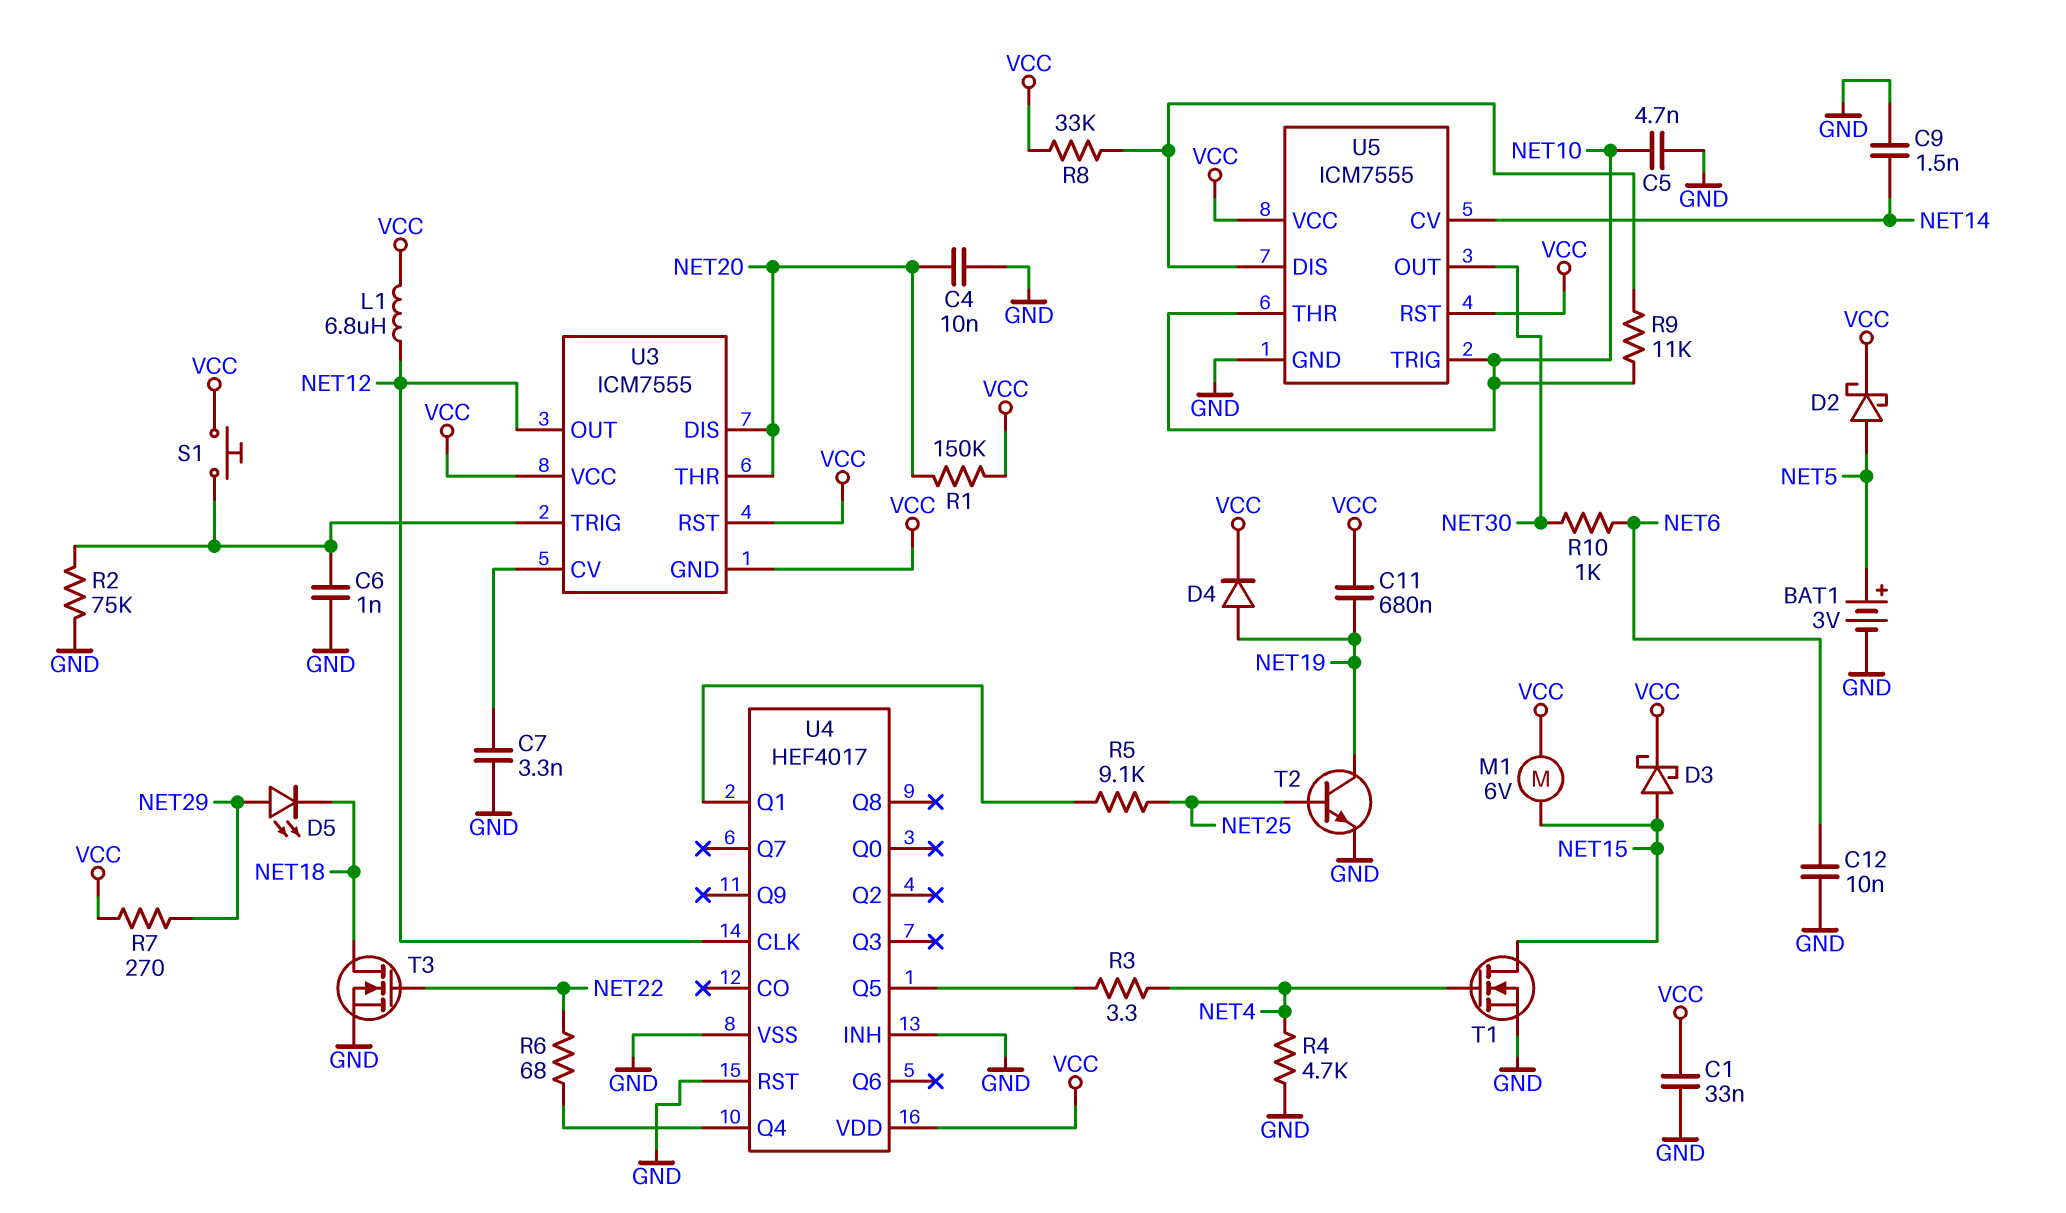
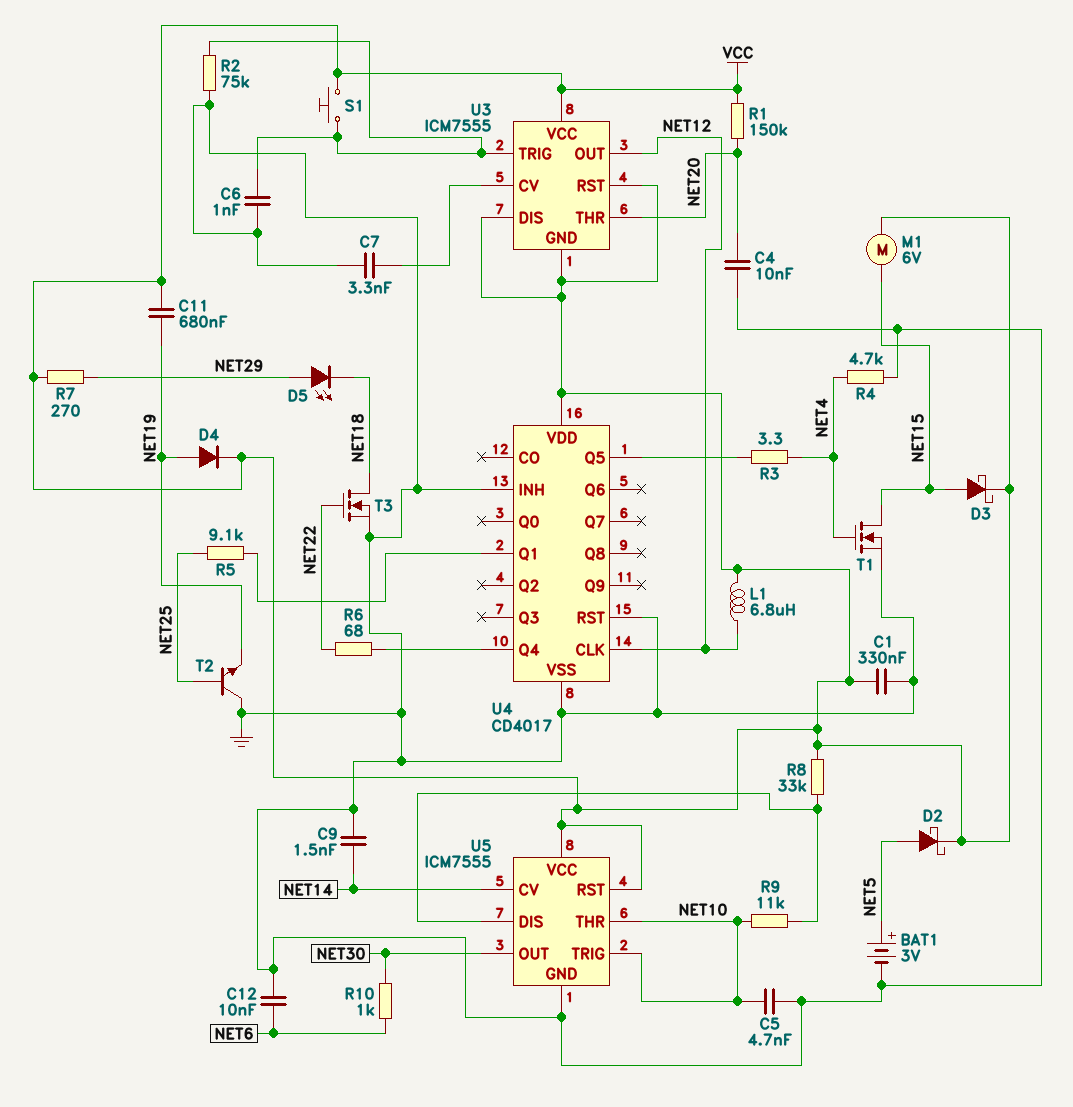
C1: 33nF (GND, VCC) -> 330nF (GND, VCC)
T2: NPN (B NET25, C NET19, E GND) -> NPN (B NET25, C GND, E NET19)
U3 pin DIS: NET20 -> VCC
U4: HEF4017 -> CD4017

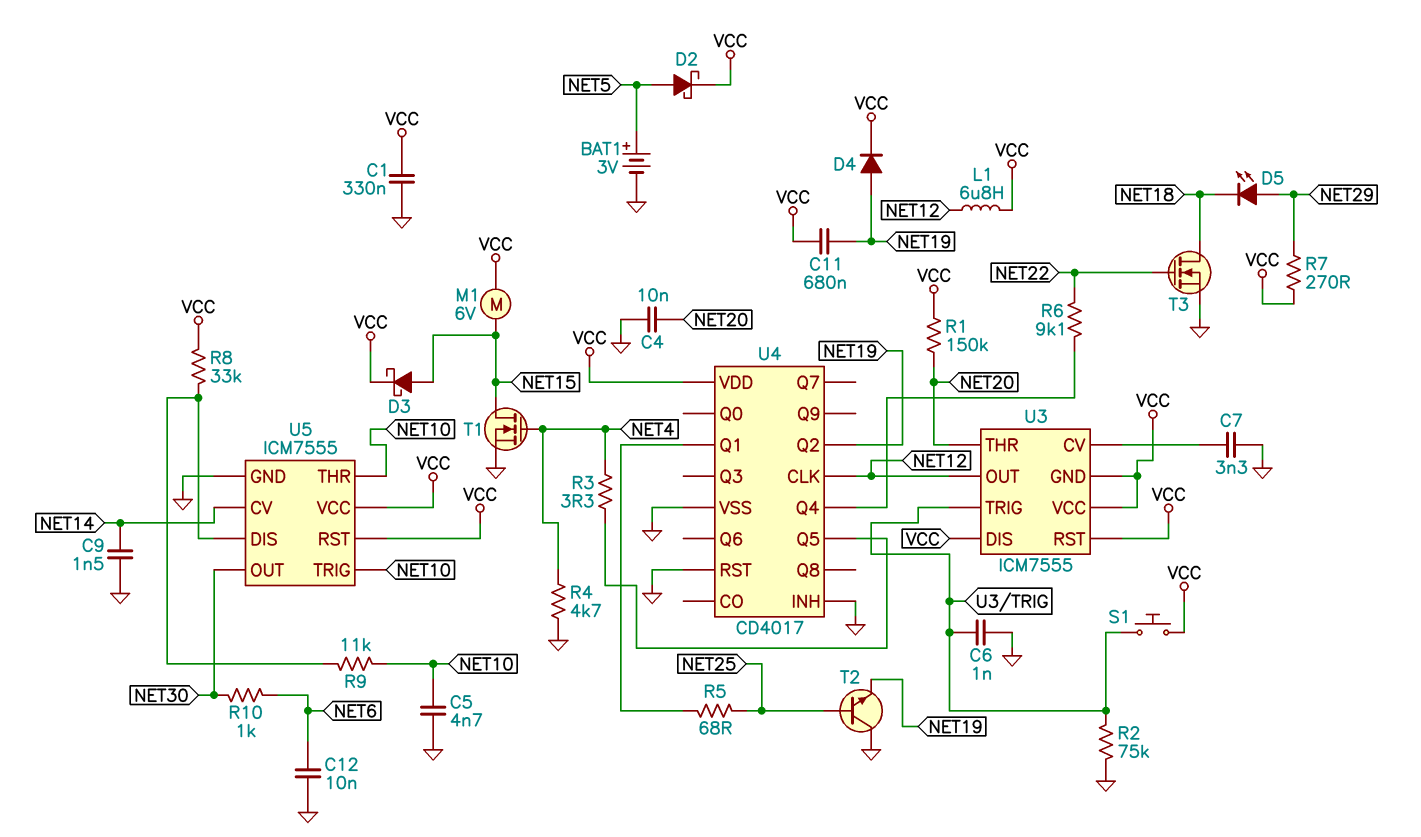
R5: 9.1k (NET25, U4/Q1) -> 68 (NET25, U4/Q1)
R6: 68 (NET22, U4/Q4) -> 9.1k (NET22, U4/Q4)
U4 pin Q2: none -> NET19

